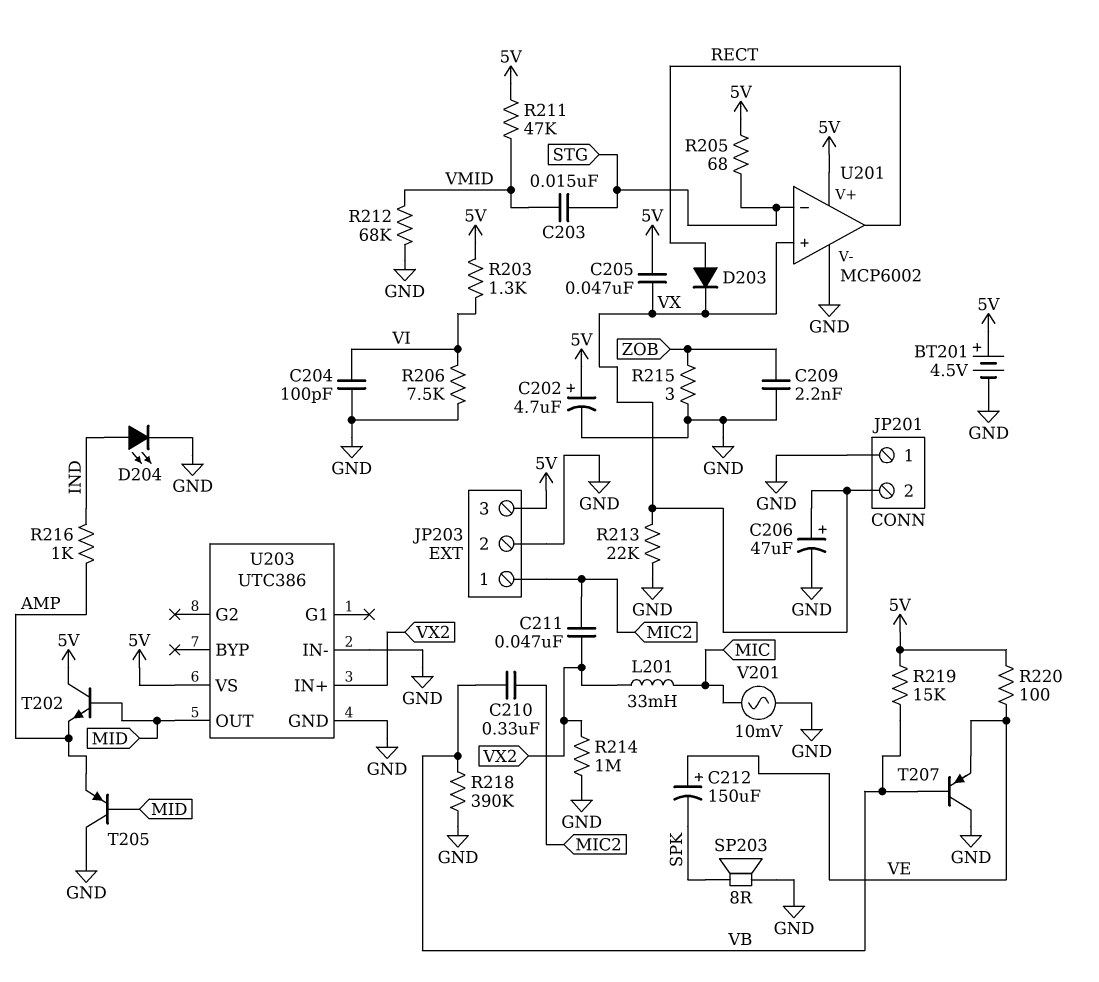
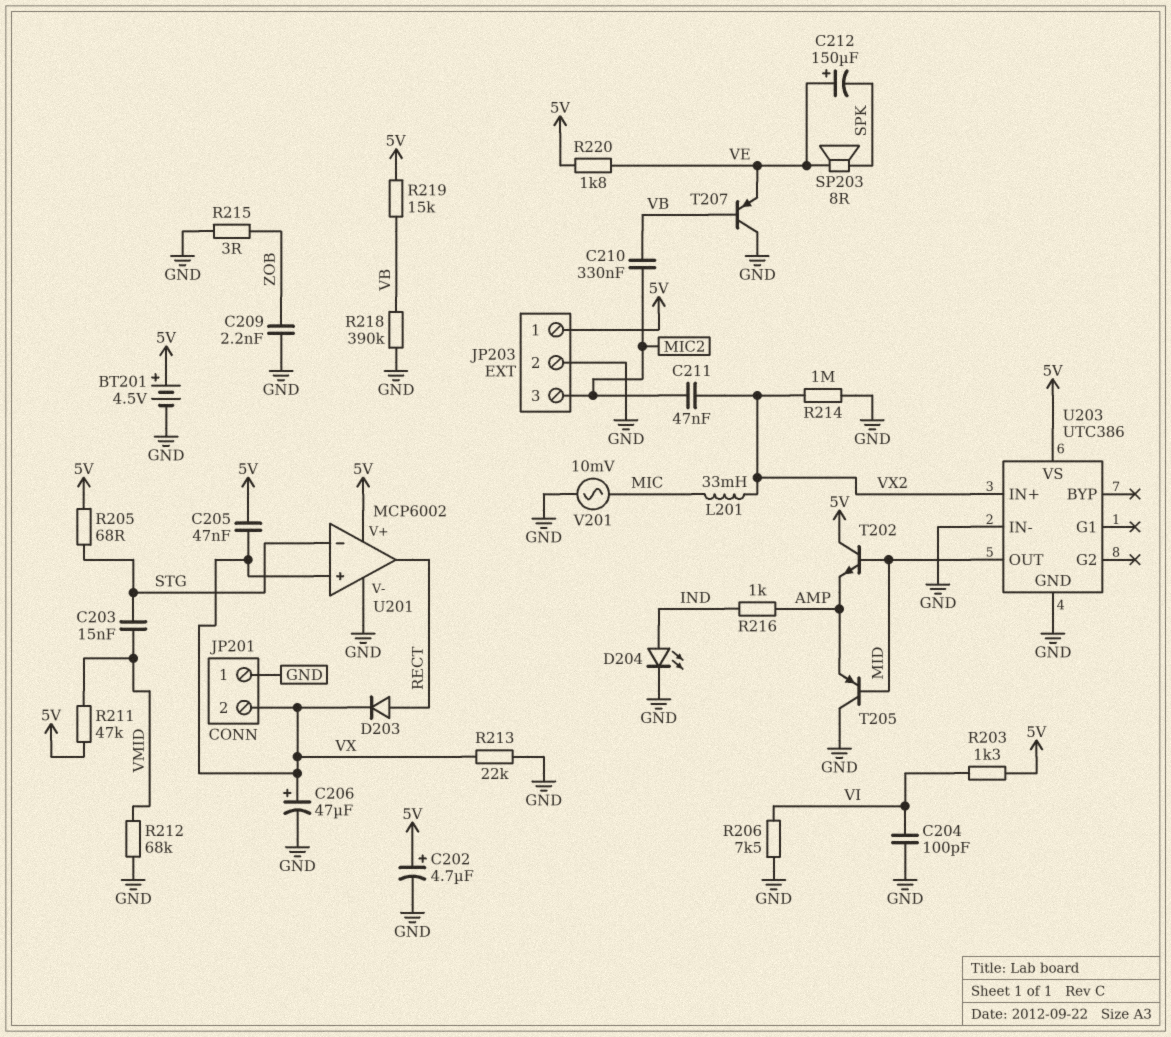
JP203 pin 1: MIC2 -> 5V
JP203 pin 3: 5V -> MIC2
R220: 100 (5V, VE) -> 1.8k (5V, VE)
SP203: speaker 8R (GND, SPK) -> speaker 8R (SPK, VE)

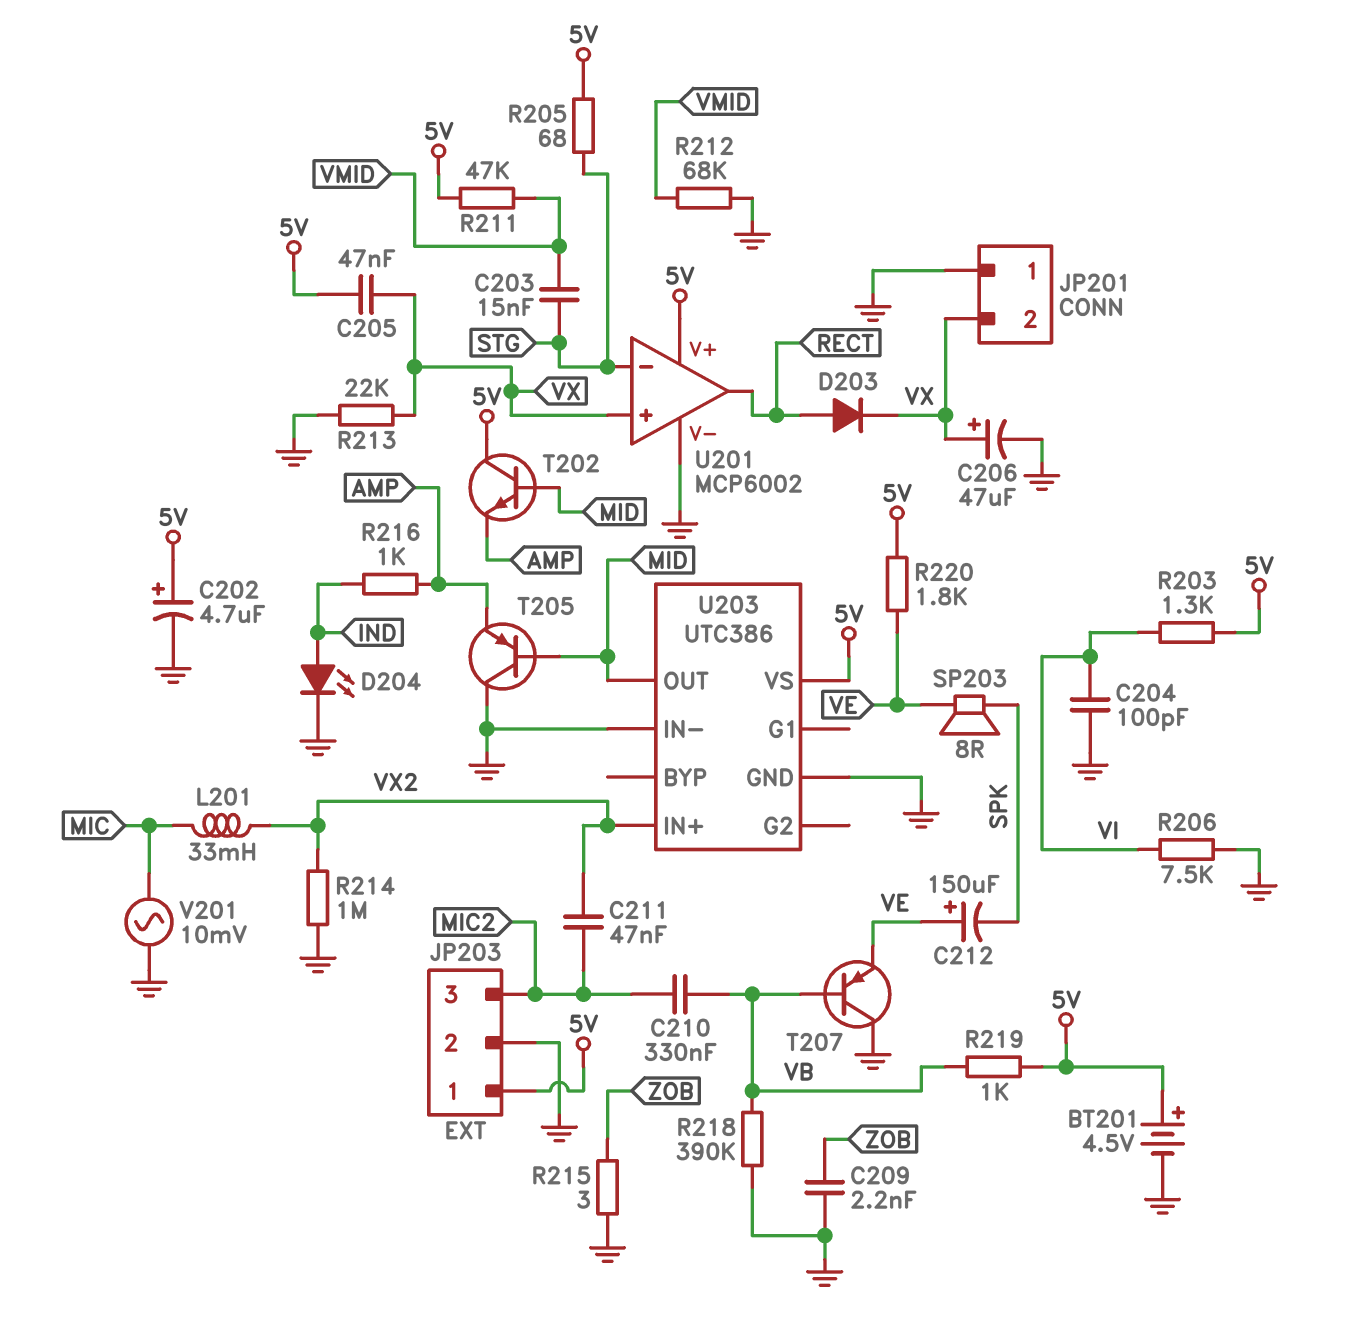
R219: 15k (5V, VB) -> 1k (5V, VB)

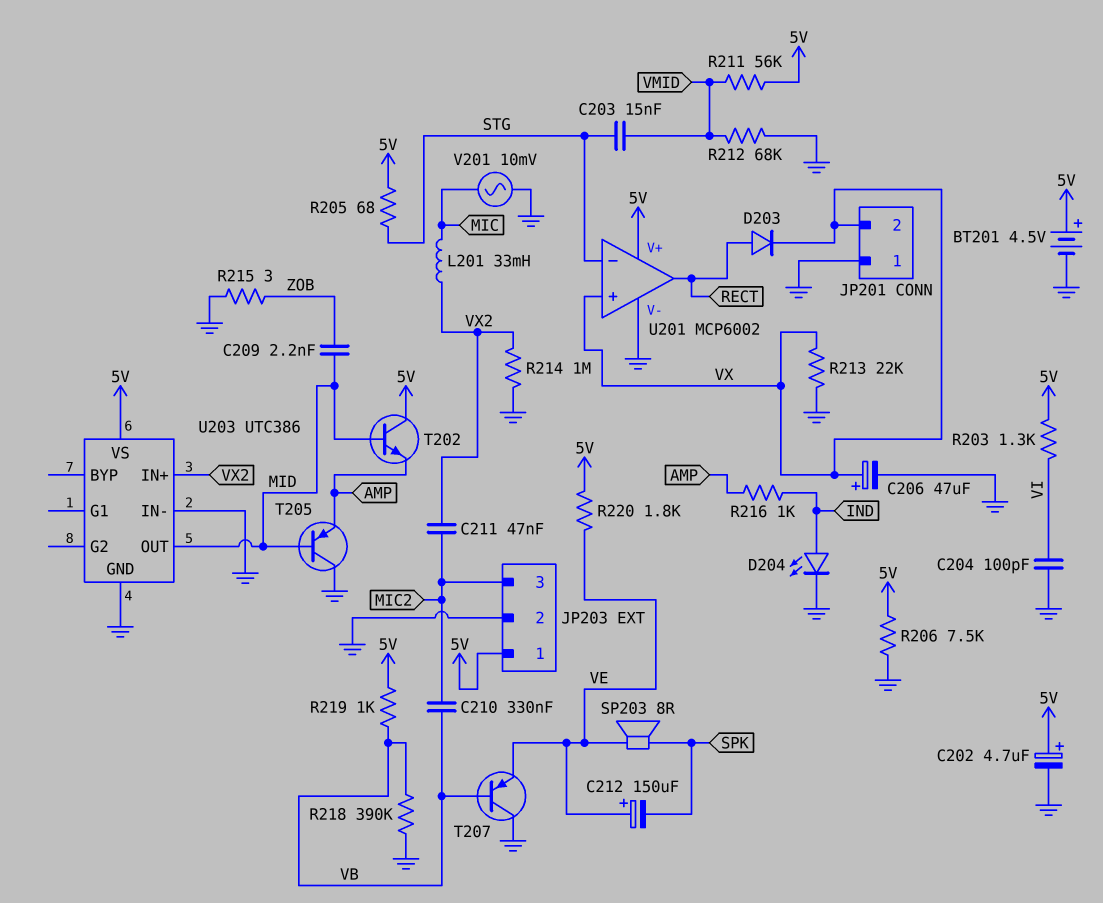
C205: 47nF (5V, VX) -> none
C209: 2.2nF (GND, ZOB) -> 2.2nF (MID, ZOB)
R206: 7.5k (GND, VI) -> 7.5k (5V, GND)
R211: 47k (5V, VMID) -> 56k (5V, VMID)

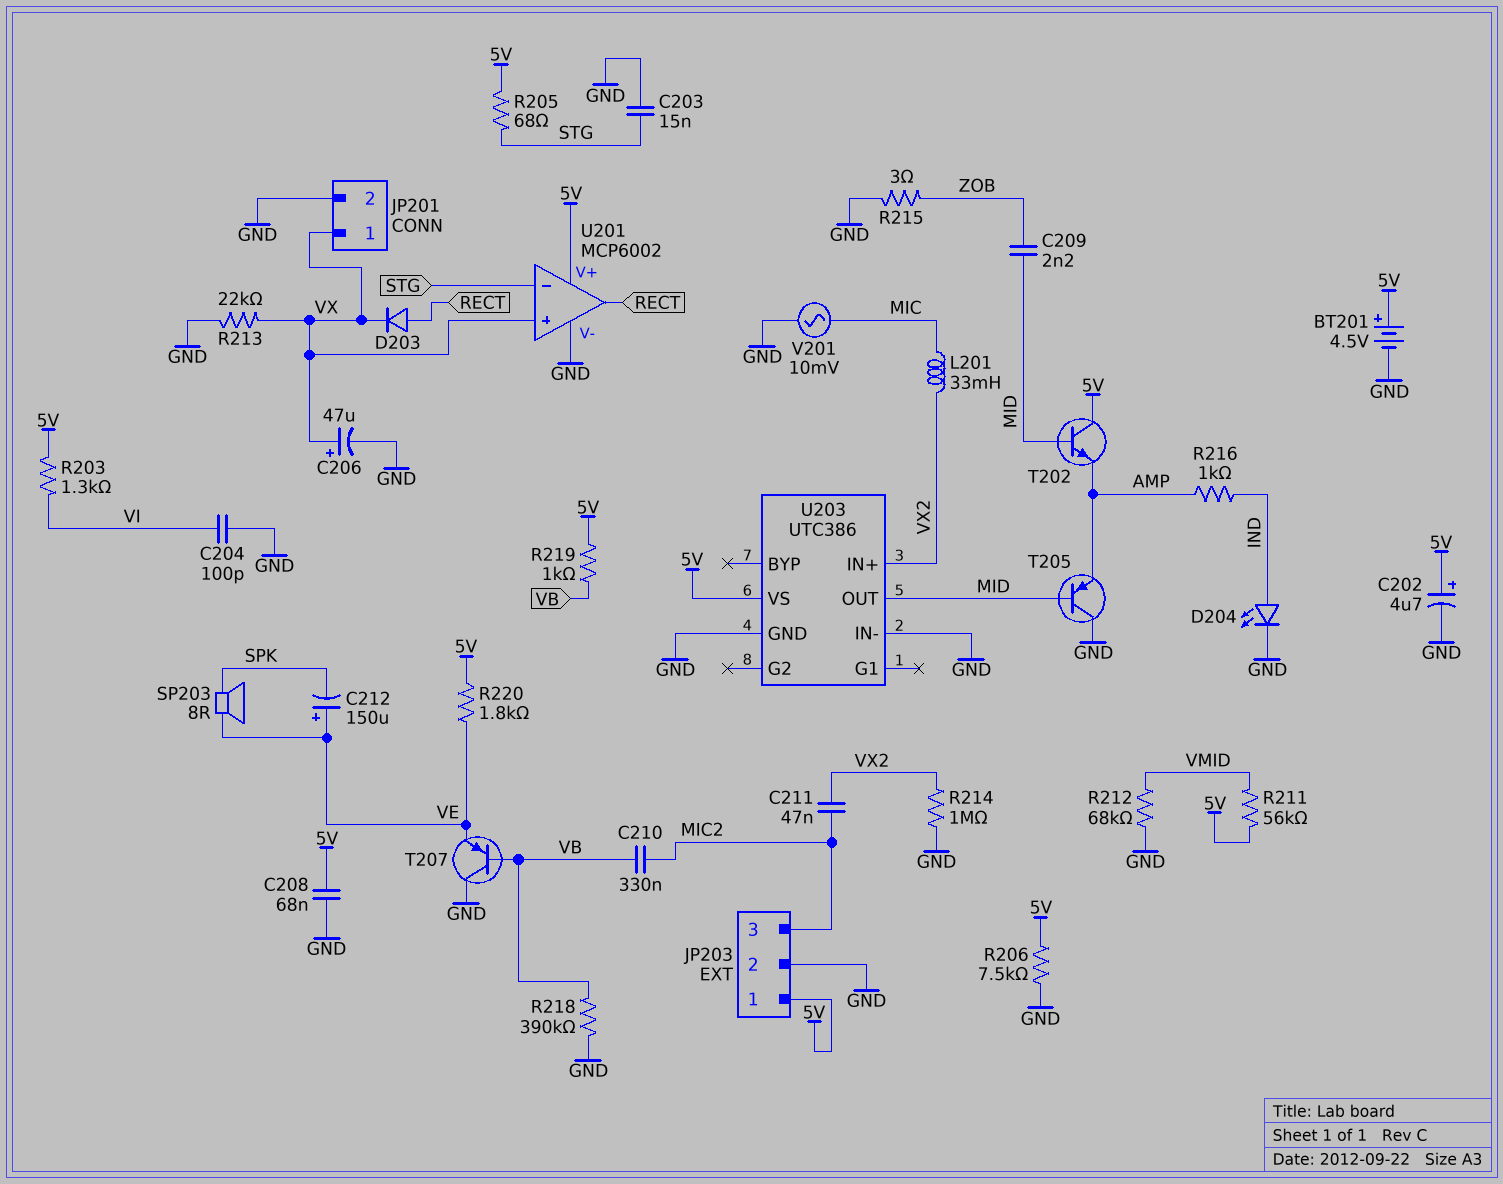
C203: 15nF (STG, VMID) -> 15nF (GND, STG)
C208: none -> 68nF (5V, GND)
JP201 pin 1: GND -> VX
JP201 pin 2: VX -> GND

